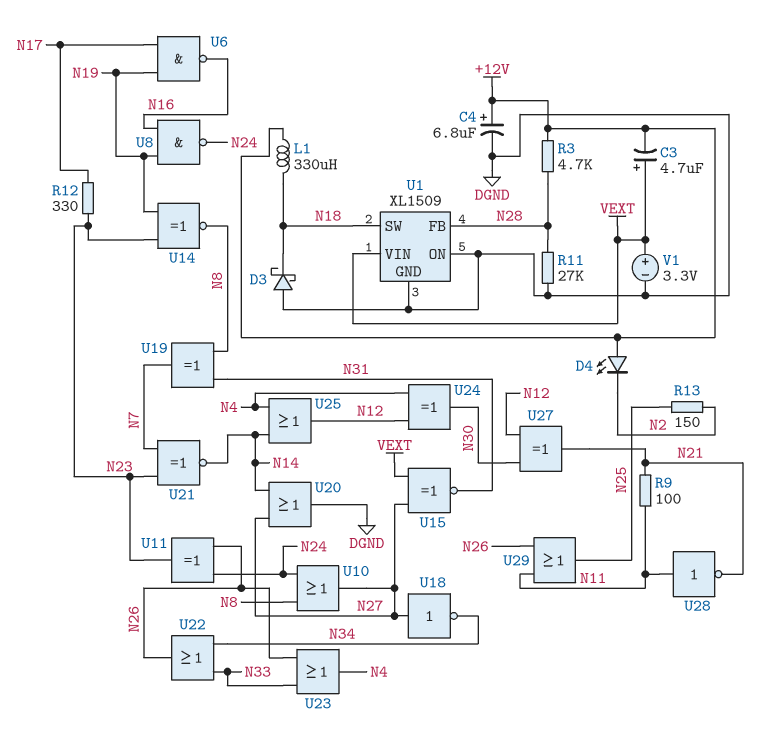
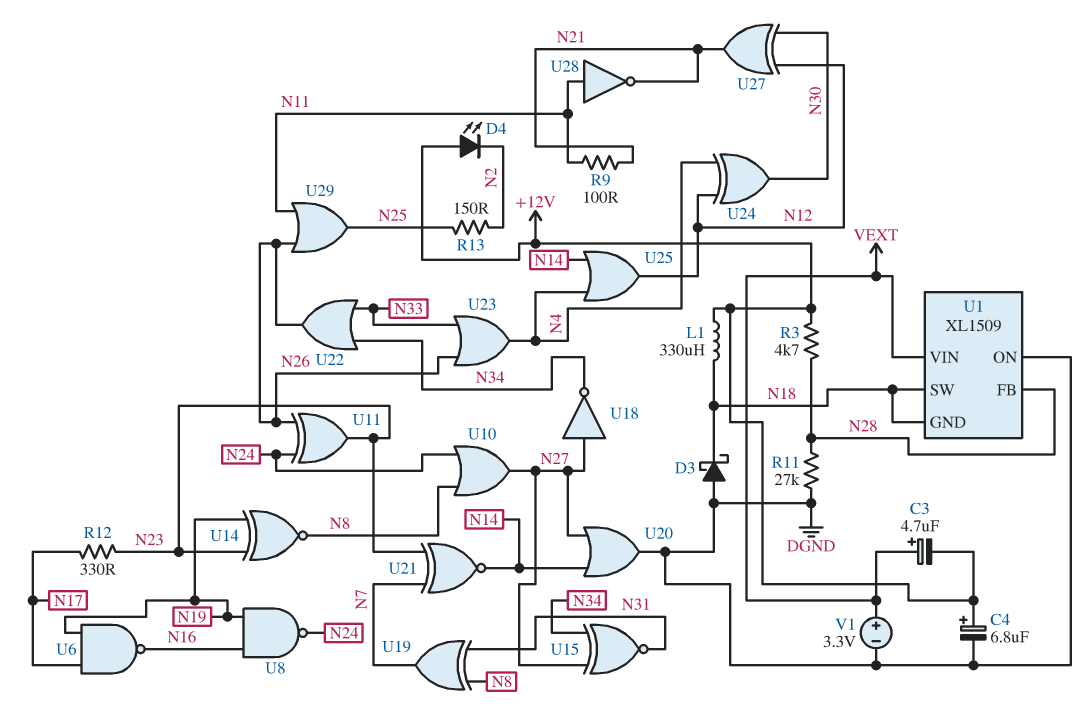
U1 pin GND: DGND -> N18
U15: XNOR (in N27, in VEXT, out N31) -> XNOR (in N27, in N34, out N31)

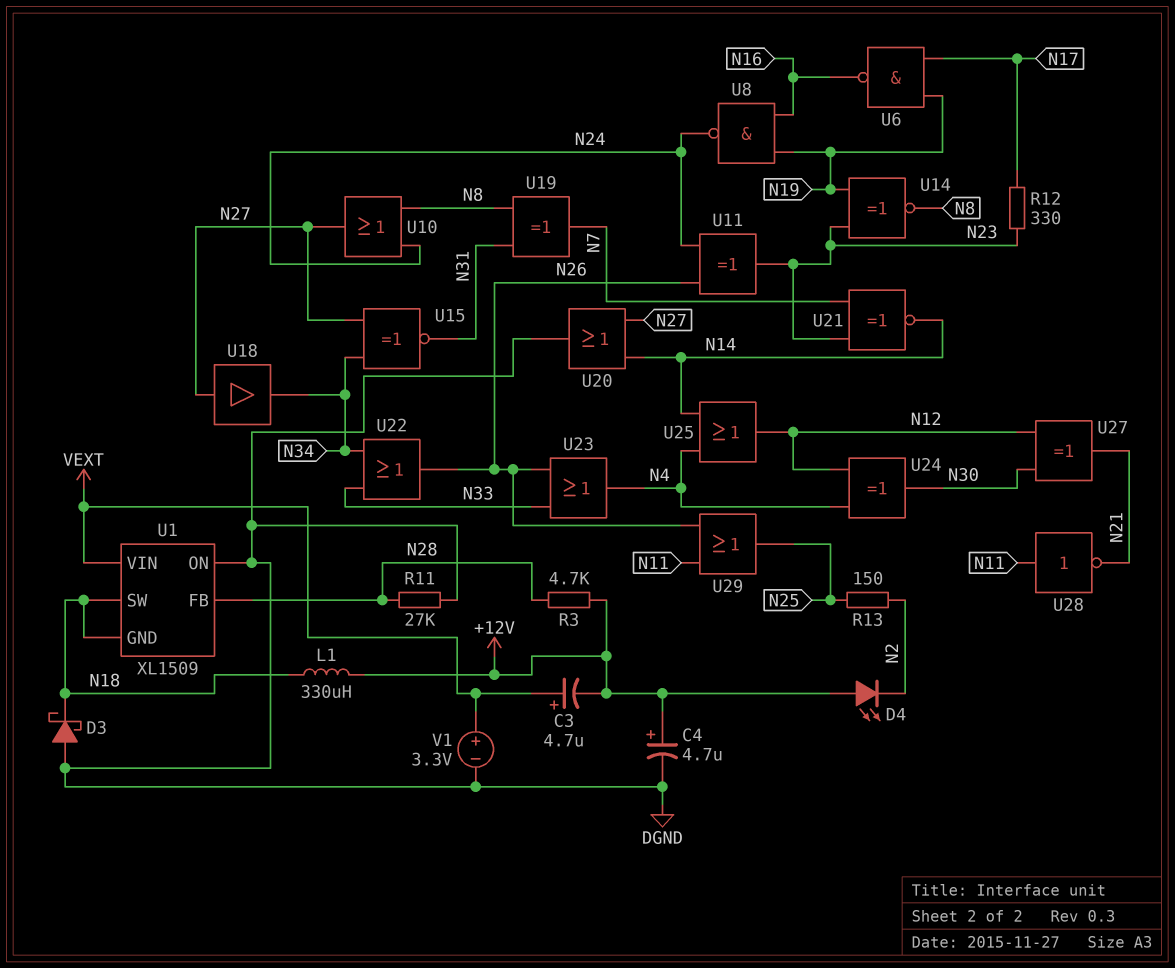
C4: 6.8uF (plus +12V, minus DGND) -> 4.7uF (plus +12V, minus DGND)
R9: 100 (N11, N21) -> none
U18: NOT (in N27, out N34) -> buffer (in N27, out N34)

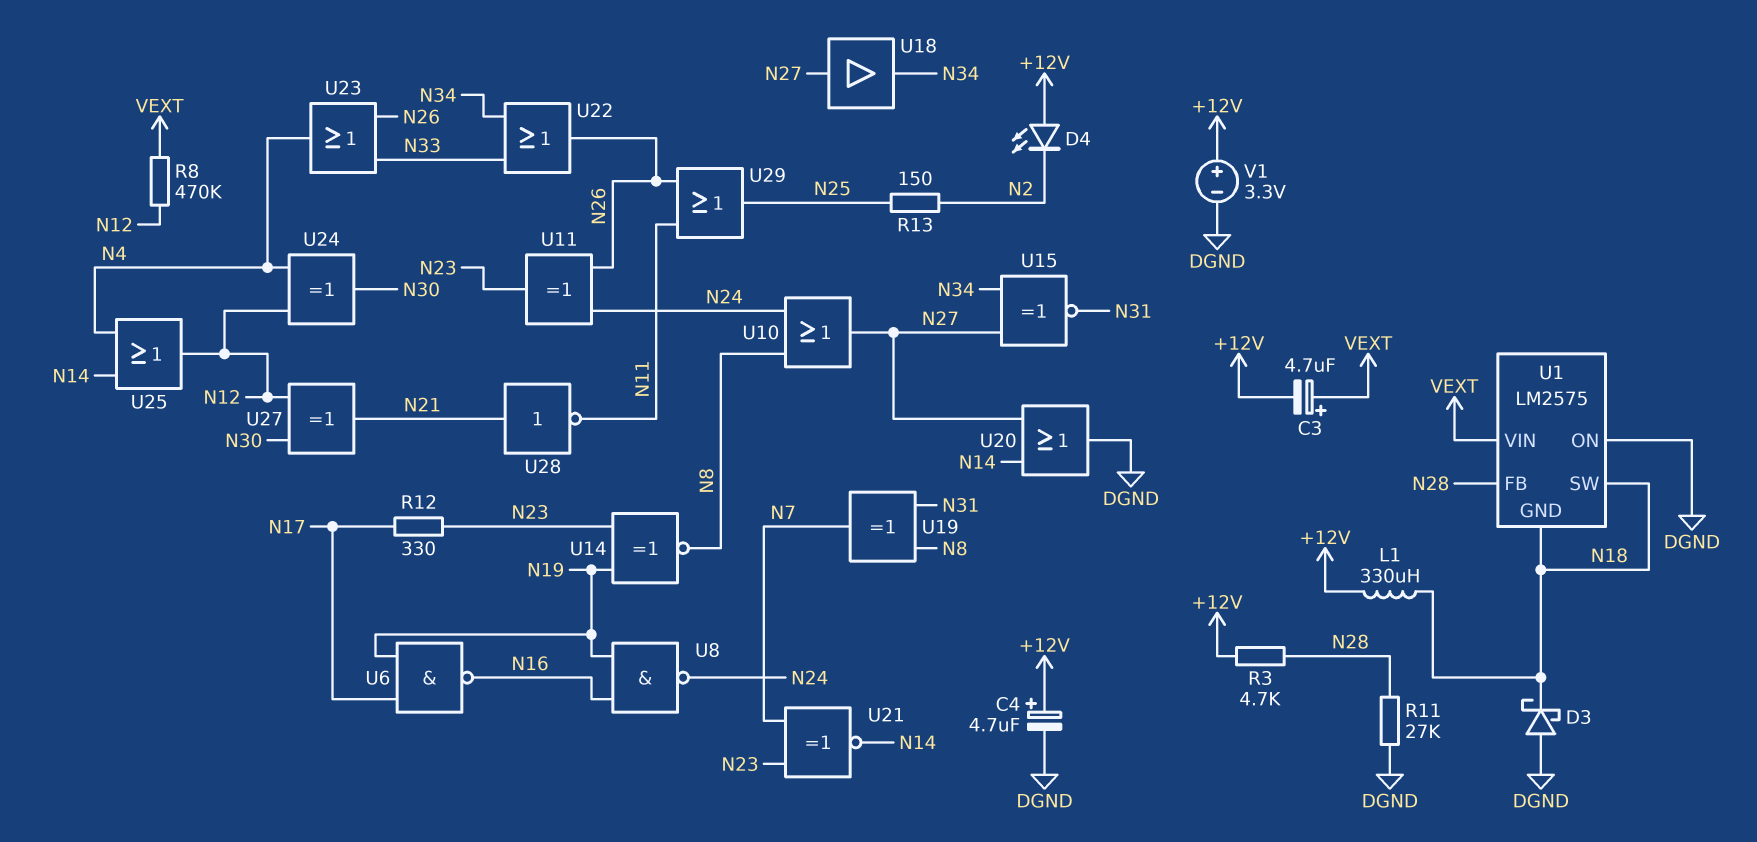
R8: none -> 470k (N12, VEXT)
U1: XL1509 -> LM2575
U28: NOT (in N11, out N21) -> NOT (in N21, out N11)
V1: 3.3V (plus VEXT, minus DGND) -> 3.3V (plus +12V, minus DGND)

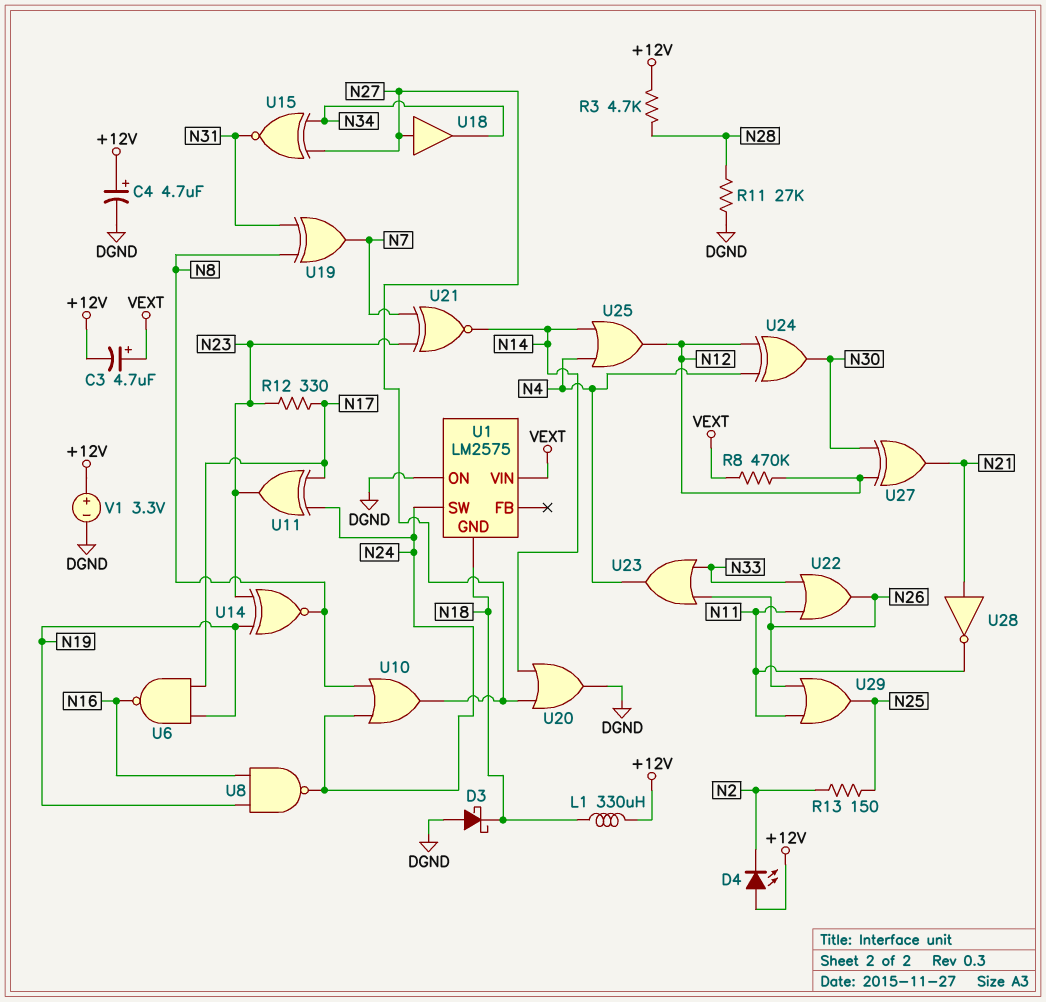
U1 pin FB: N28 -> none
U1 pin SW: N18 -> N24
U11: XOR (in N24, in N26, out N23) -> XOR (in N17, in N24, out N23)
U22: OR (in N33, in N34, out N26) -> OR (in N11, in N33, out N26)

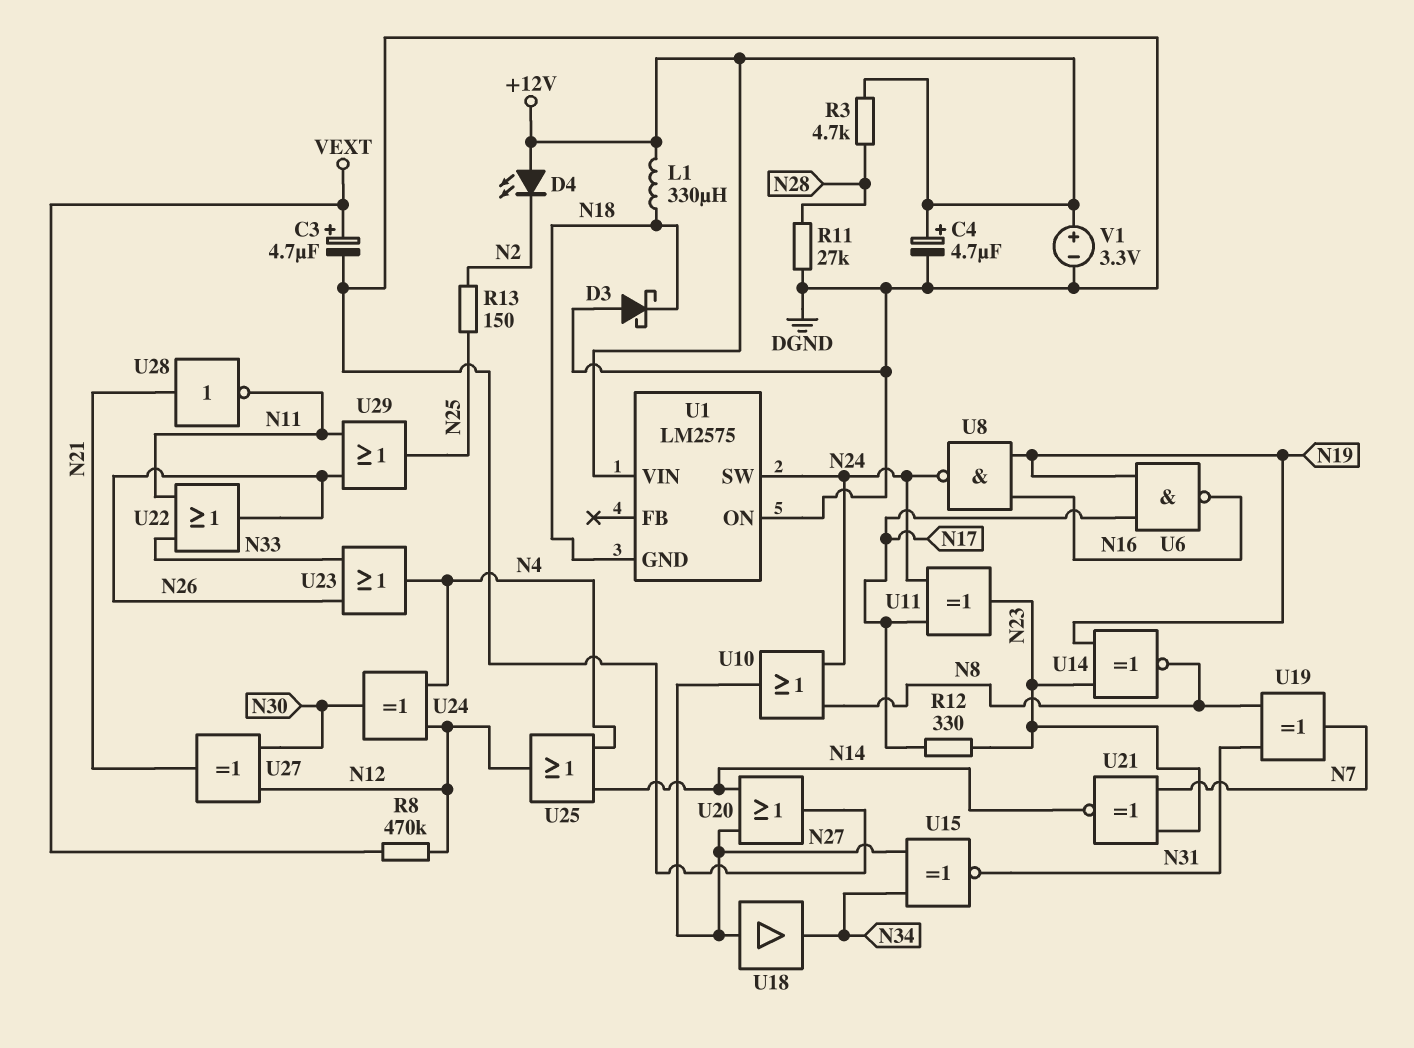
C3: 4.7uF (plus VEXT, minus +12V) -> 4.7uF (plus VEXT, minus DGND)
U1 pin VIN: VEXT -> +12V

